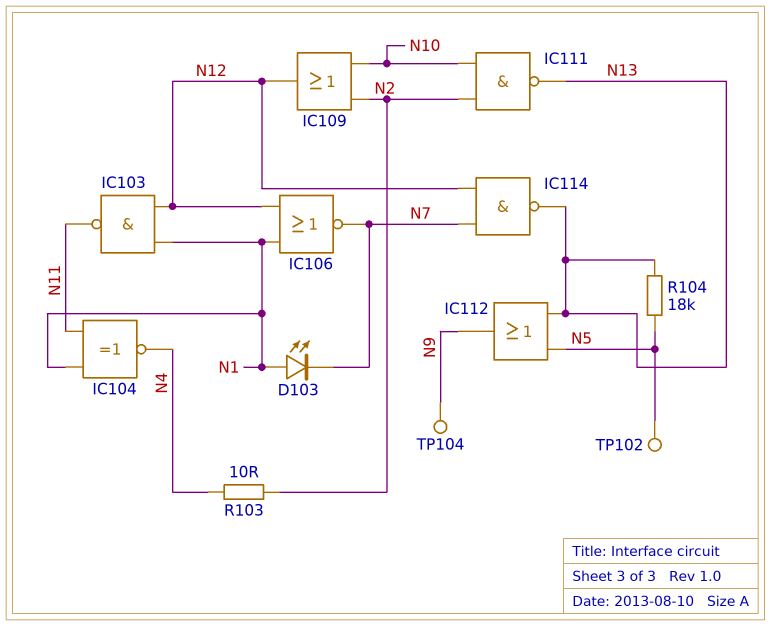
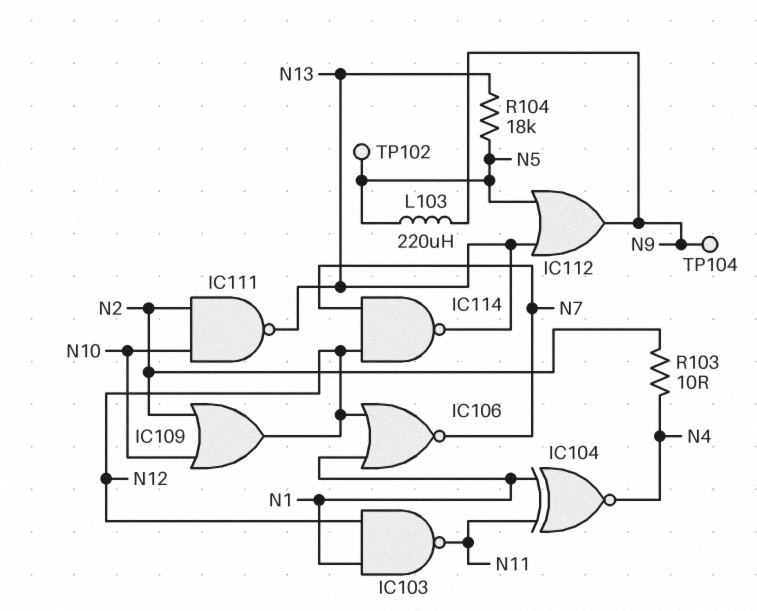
D103: LED (A N1, K N7) -> none
L103: none -> 220uH (N5, N9)

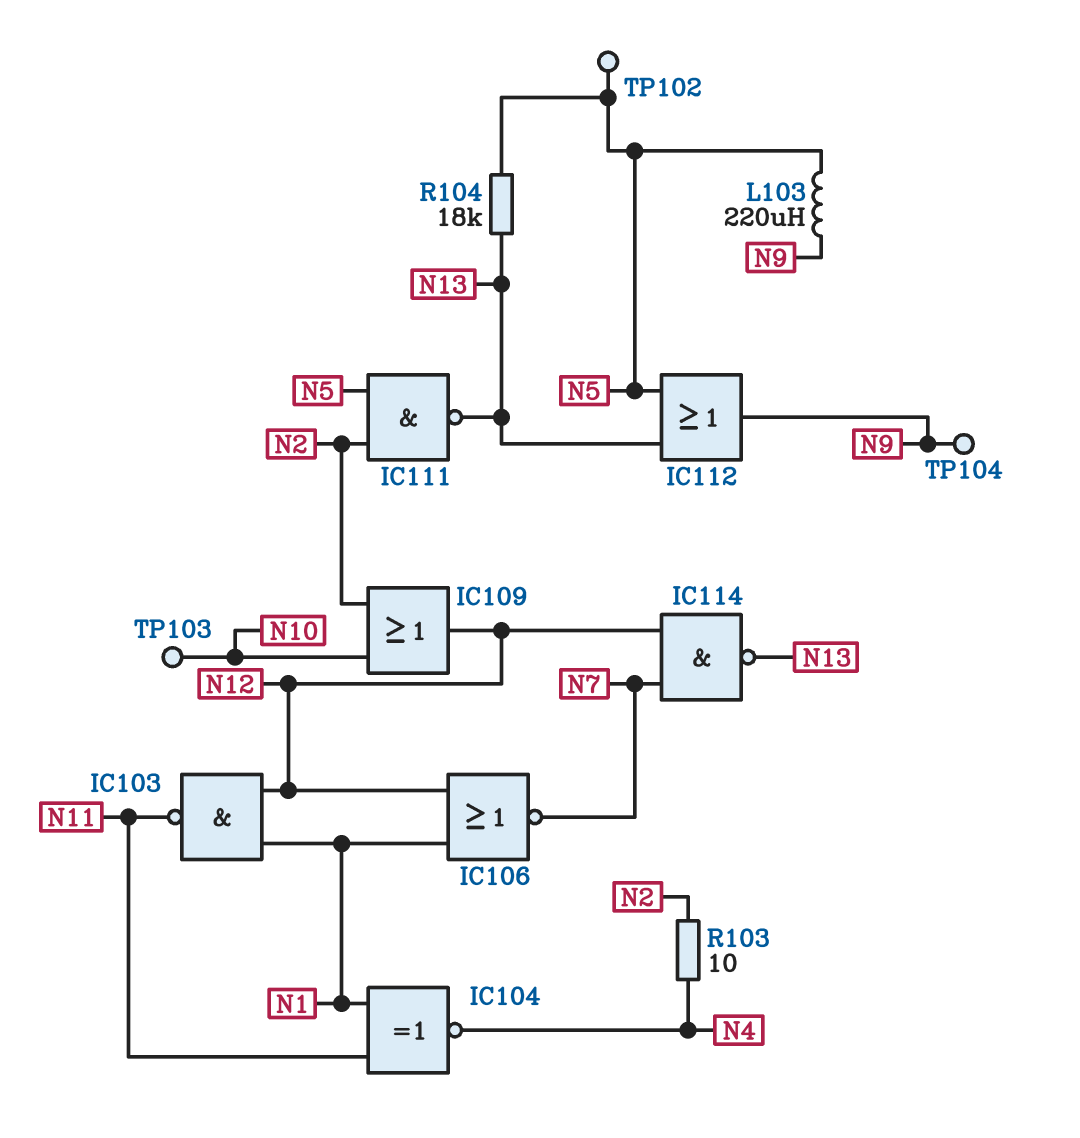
IC111: NAND (in N2, in N10, out N13) -> NAND (in N2, in N5, out N13)
TP103: none -> test point (N10)

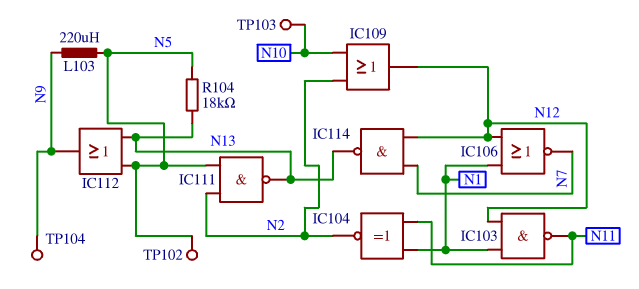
IC104: XNOR (in N1, in N11, out N4) -> XNOR (in N1, in N11, out N2)
R103: 10 (N2, N4) -> none

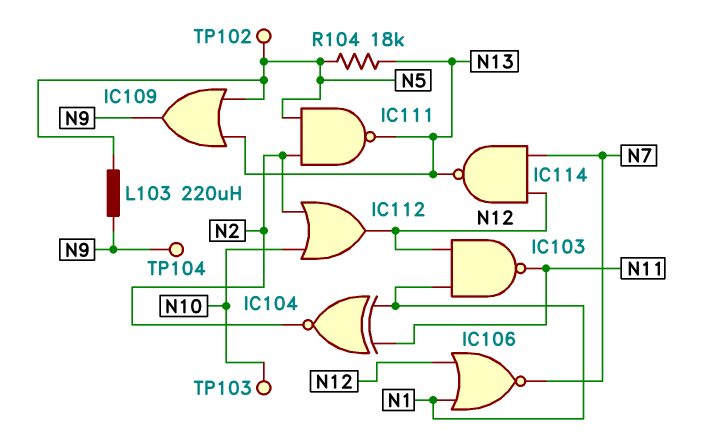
IC109: OR (in N2, in N10, out N12) -> OR (in N5, in N13, out N9)
IC112: OR (in N5, in N13, out N9) -> OR (in N2, in N10, out N12)

